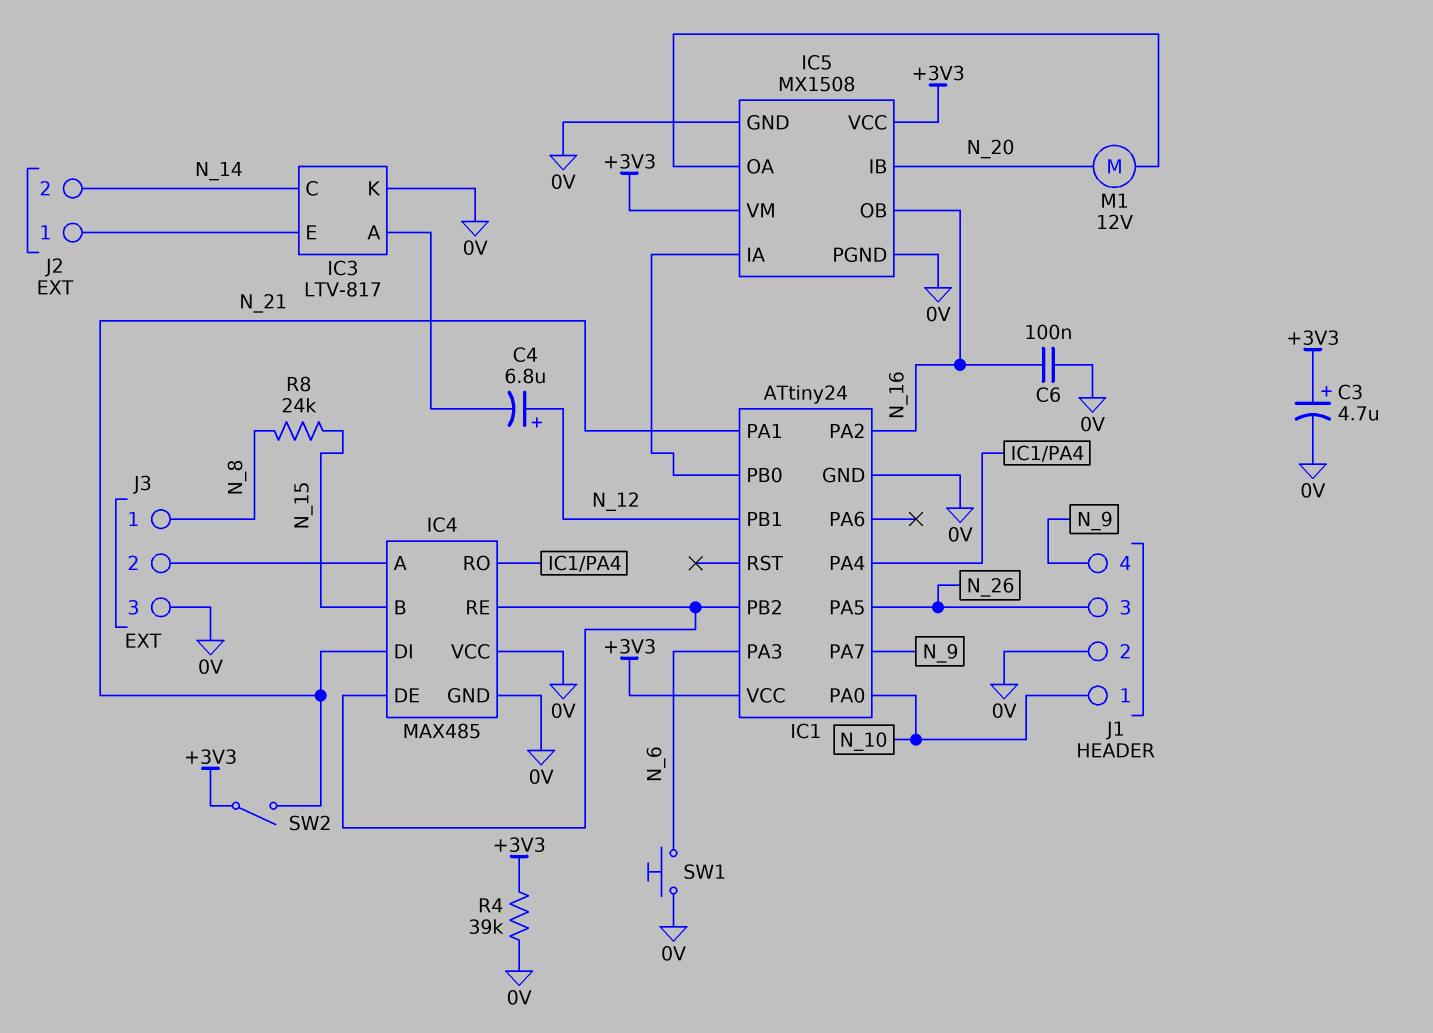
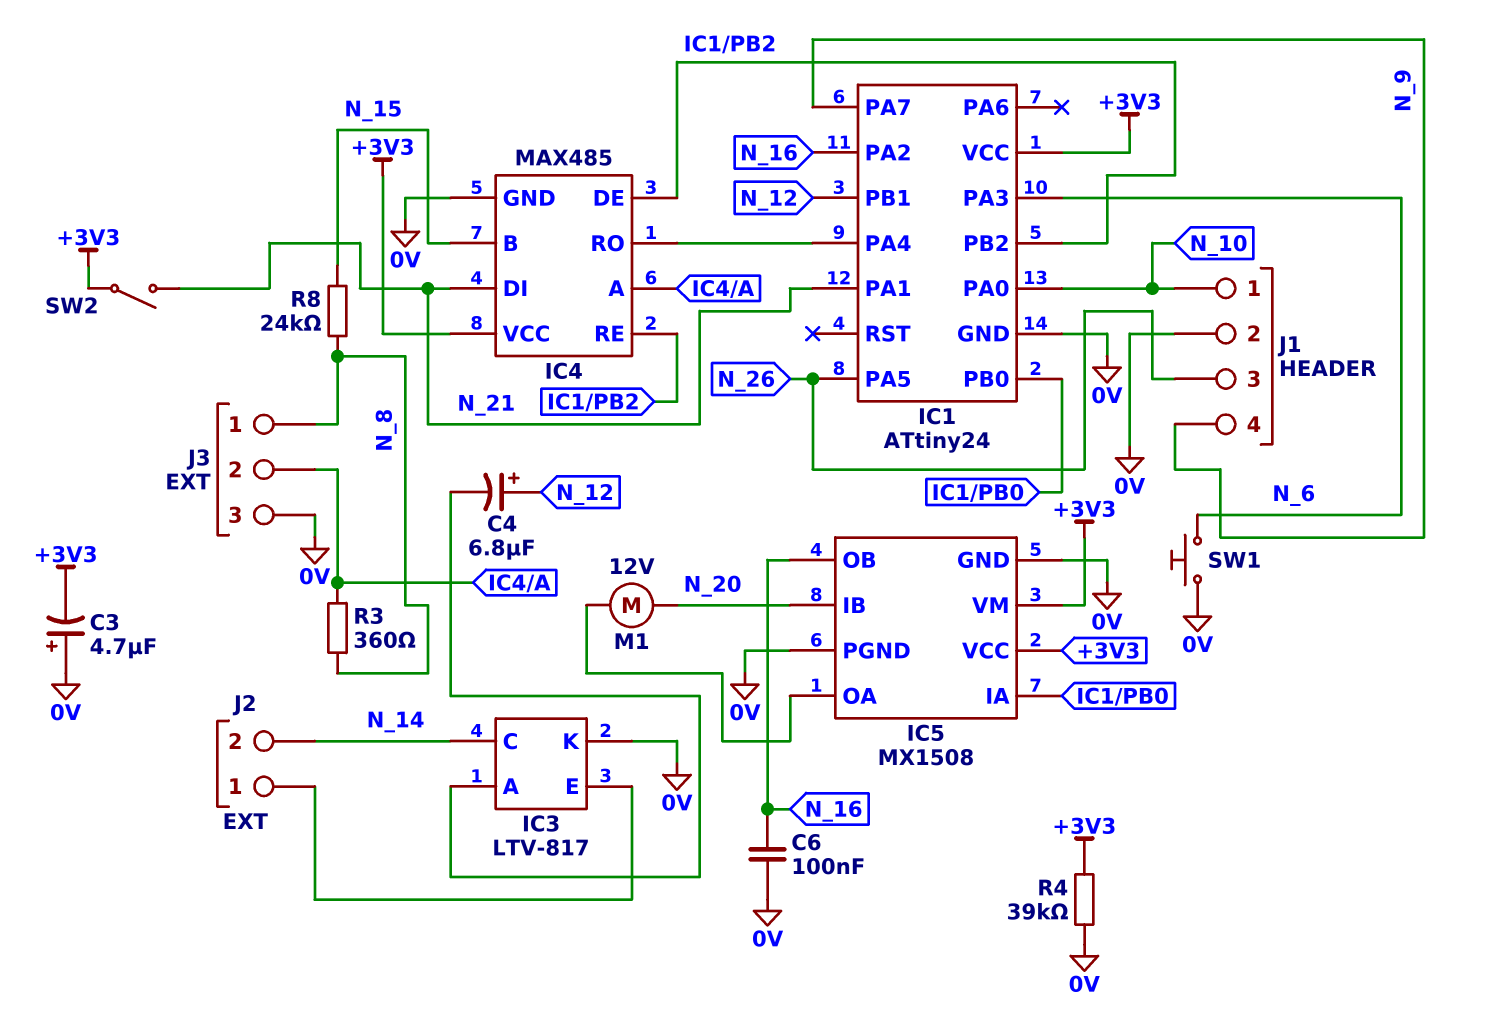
C3: 4.7uF (plus +3V3, minus 0V) -> 4.7uF (plus 0V, minus +3V3)
IC4 pin VCC: 0V -> +3V3
R3: none -> 360 (IC4/A, N_8)

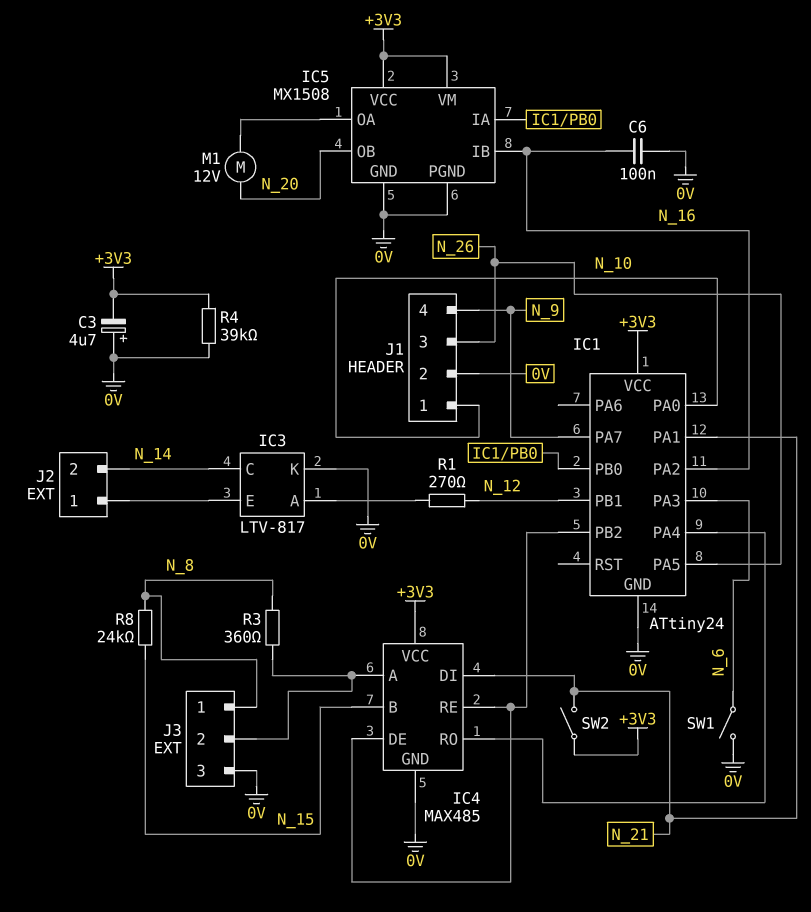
C4: 6.8uF (plus N_12, minus IC3/A) -> none
IC5 pin IB: N_20 -> N_16
IC5 pin OB: N_16 -> N_20
R1: none -> 270 (IC3/A, N_12)
SW1: button (0V, N_6) -> switch (0V, N_6)

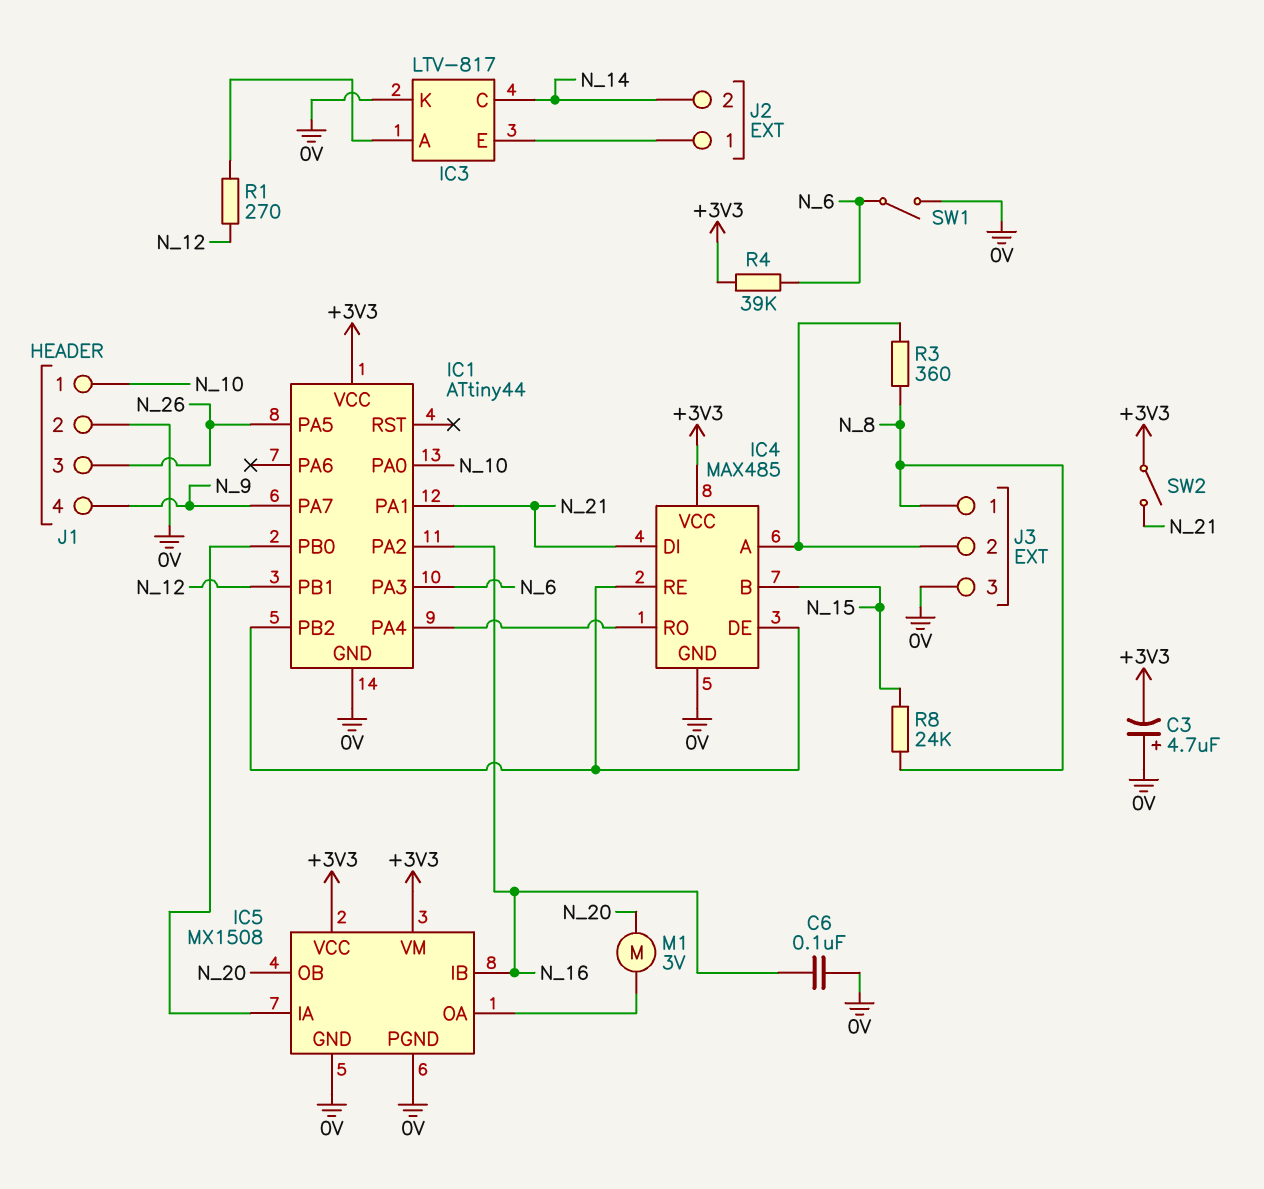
IC1: ATtiny24 -> ATtiny44
M1: motor 12V (IC5/OA, N_20) -> motor 3V (IC5/OA, N_20)
R4: 39k (+3V3, 0V) -> 39k (+3V3, N_6)

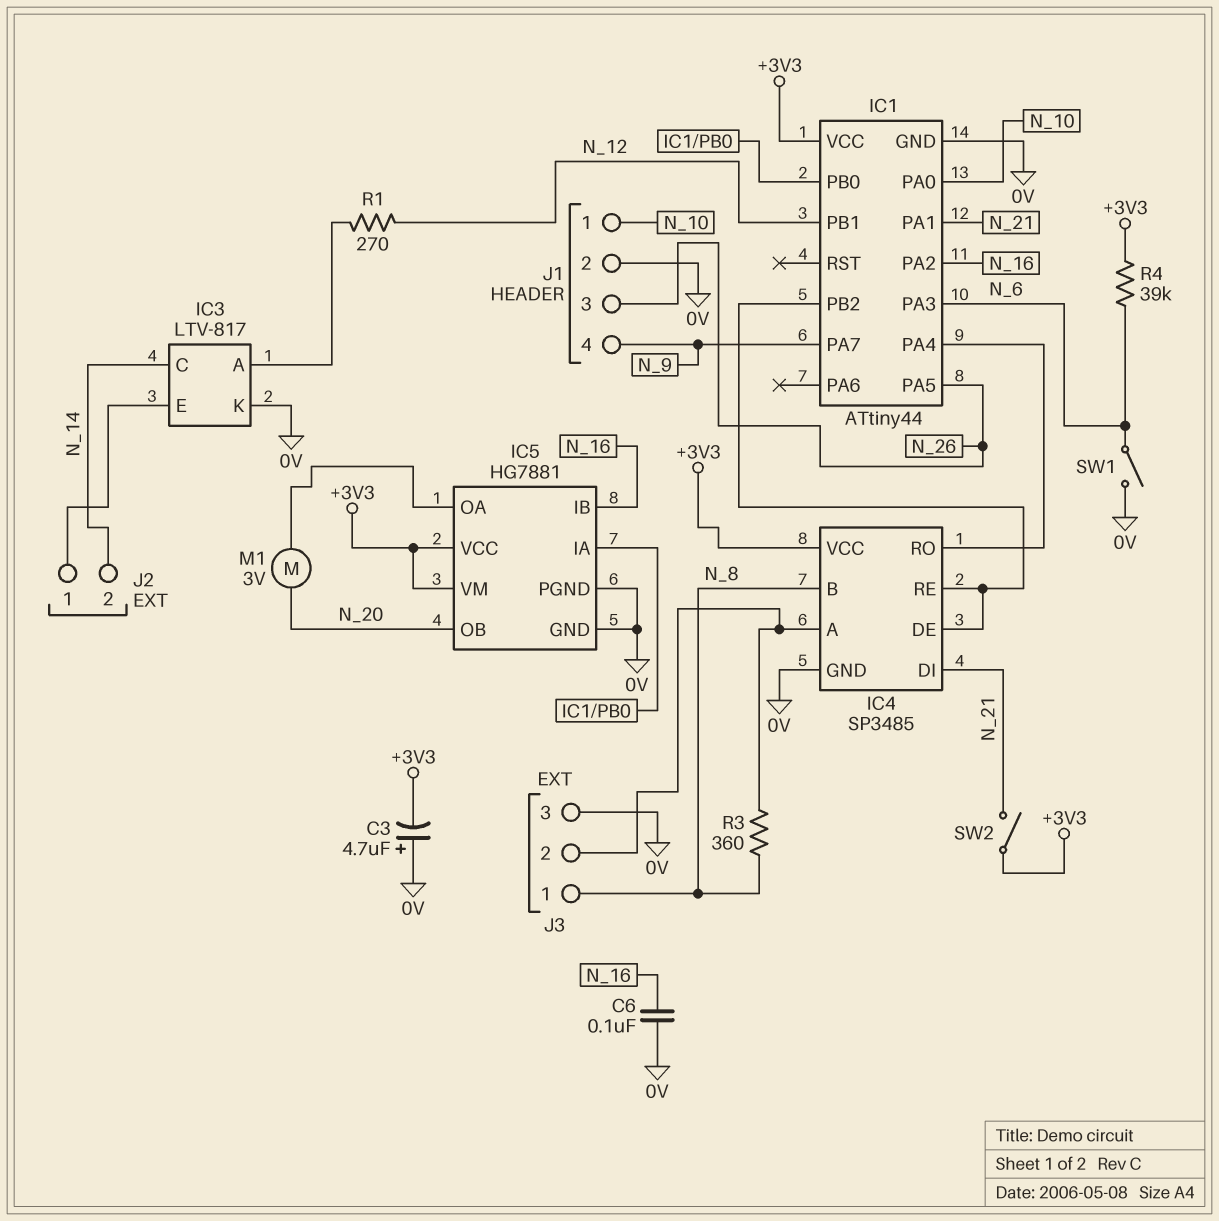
IC4: MAX485 -> SP3485
IC4 pin B: N_15 -> N_8
IC5: MX1508 -> HG7881
R8: 24k (N_8, N_15) -> none

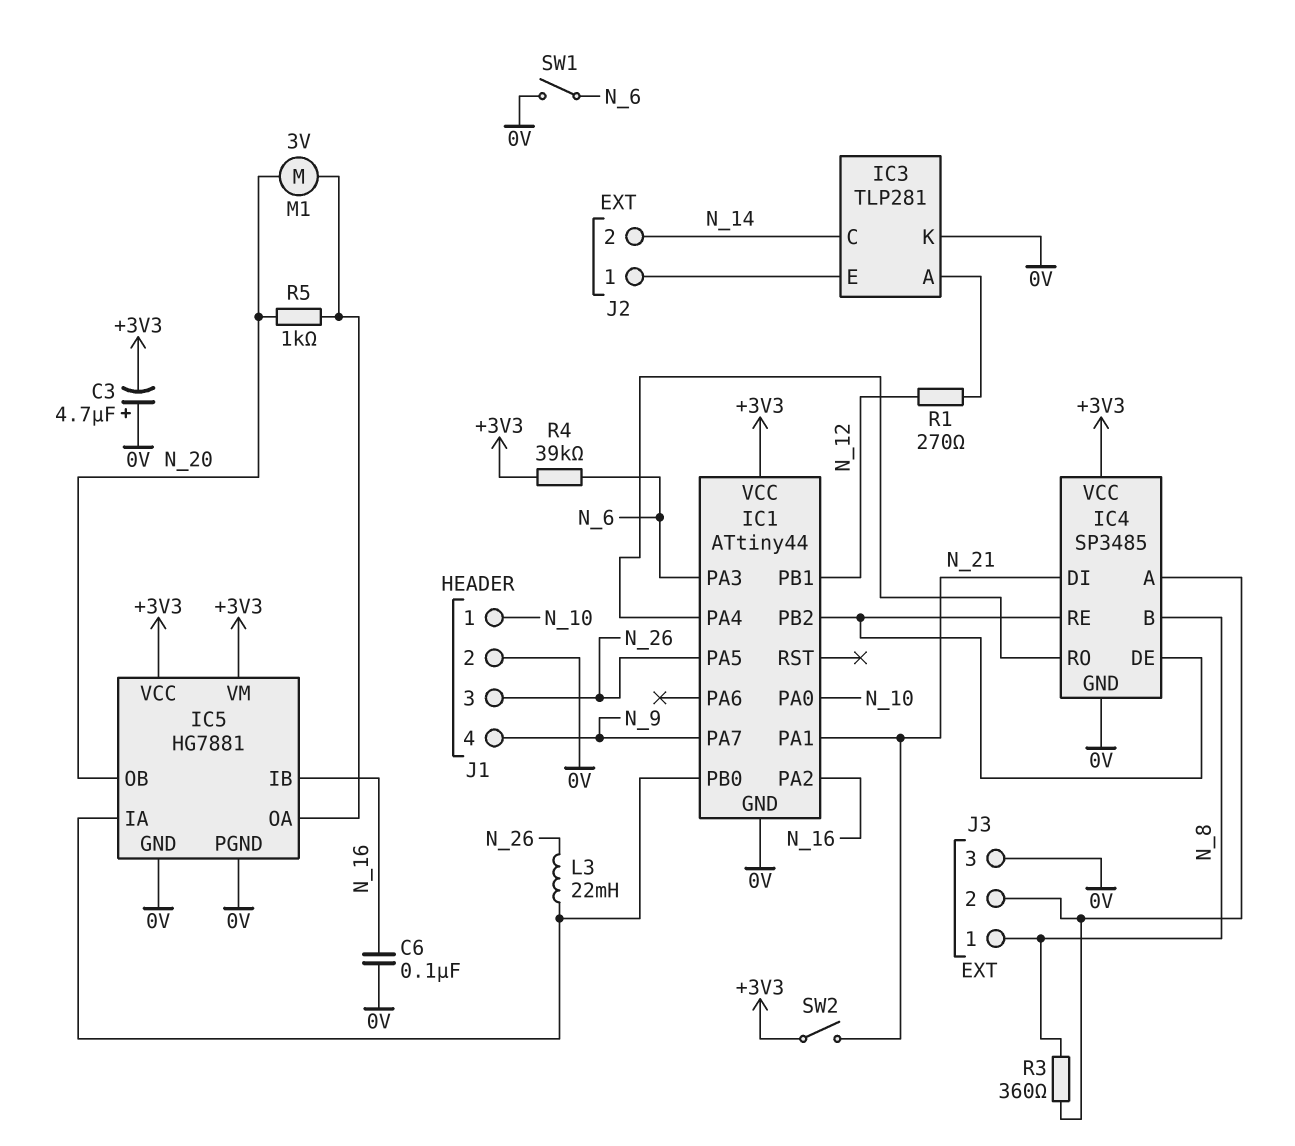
IC3: LTV-817 -> TLP281
L3: none -> 22mH (IC1/PB0, N_26)
R5: none -> 1k (IC5/OA, N_20)

